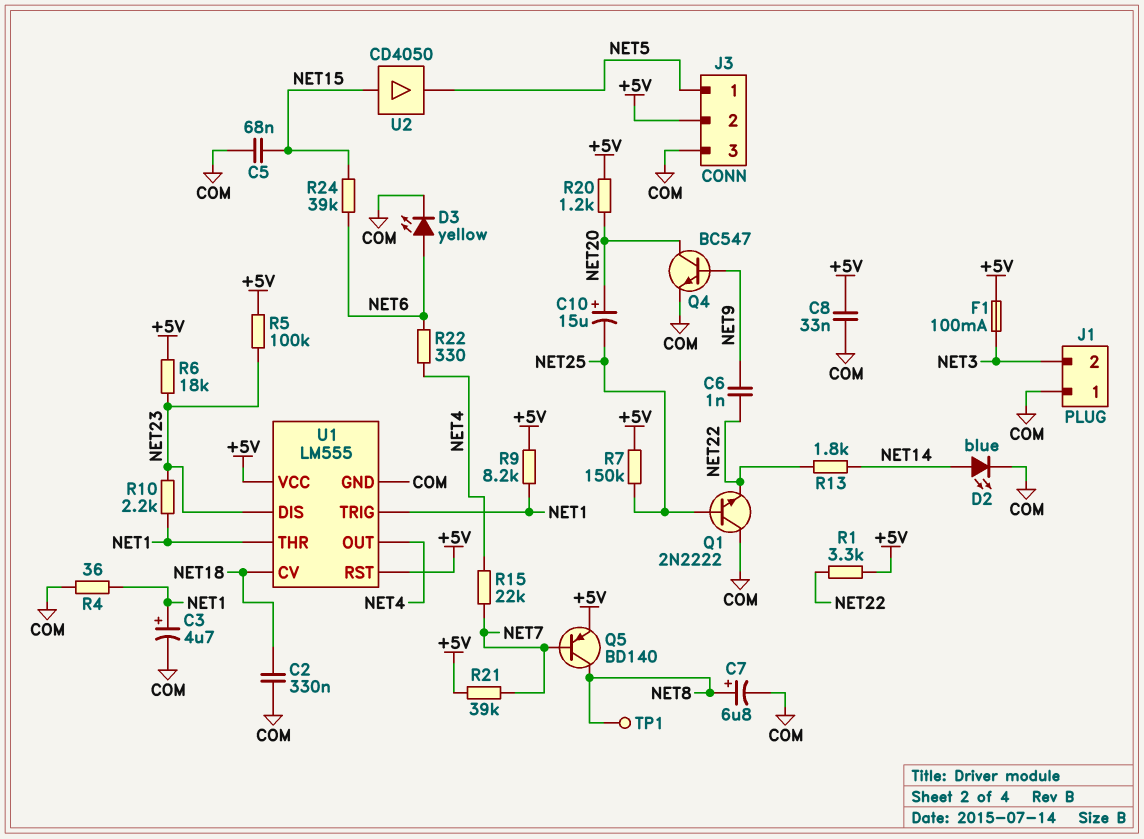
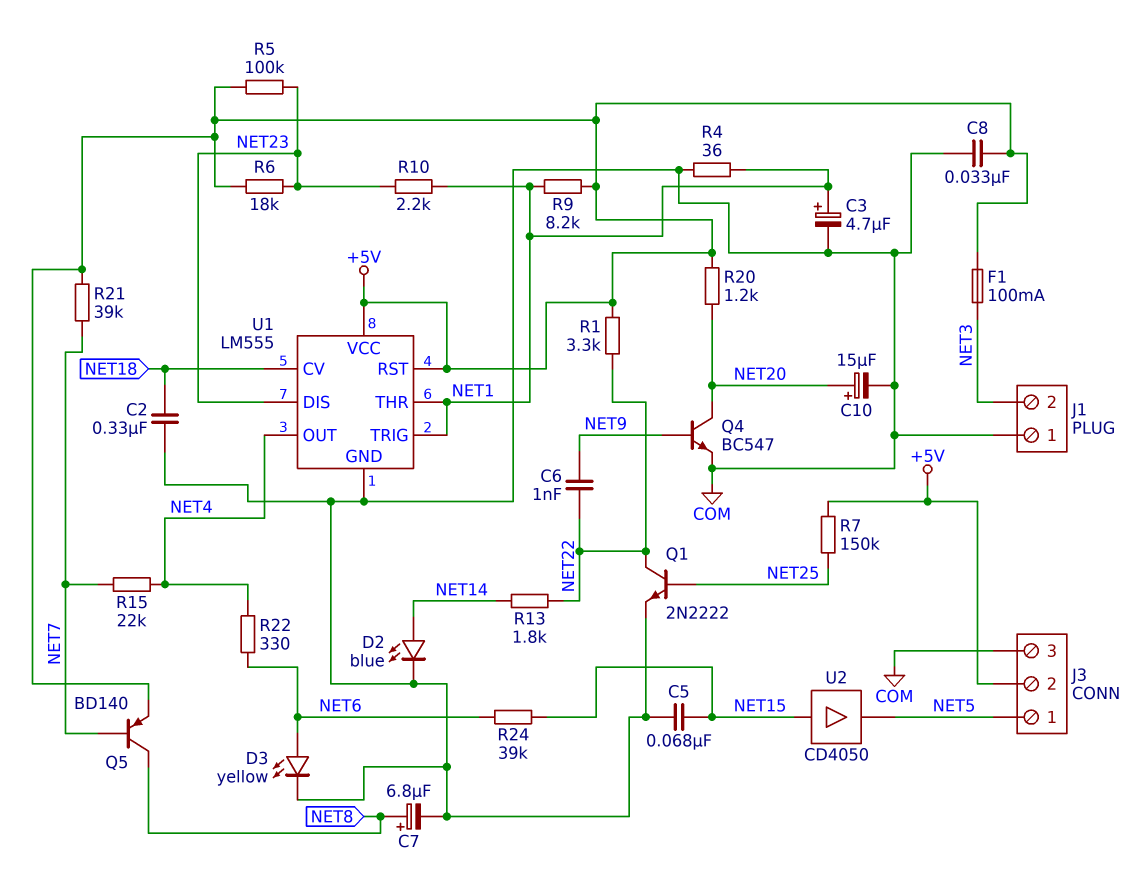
C10: 15uF (plus NET20, minus NET25) -> 15uF (plus NET20, minus COM)
Q1: NPN 2N2222 (B NET25, C COM, E NET22) -> NPN 2N2222 (B NET25, C NET22, E COM)
TP1: test point (NET8) -> none

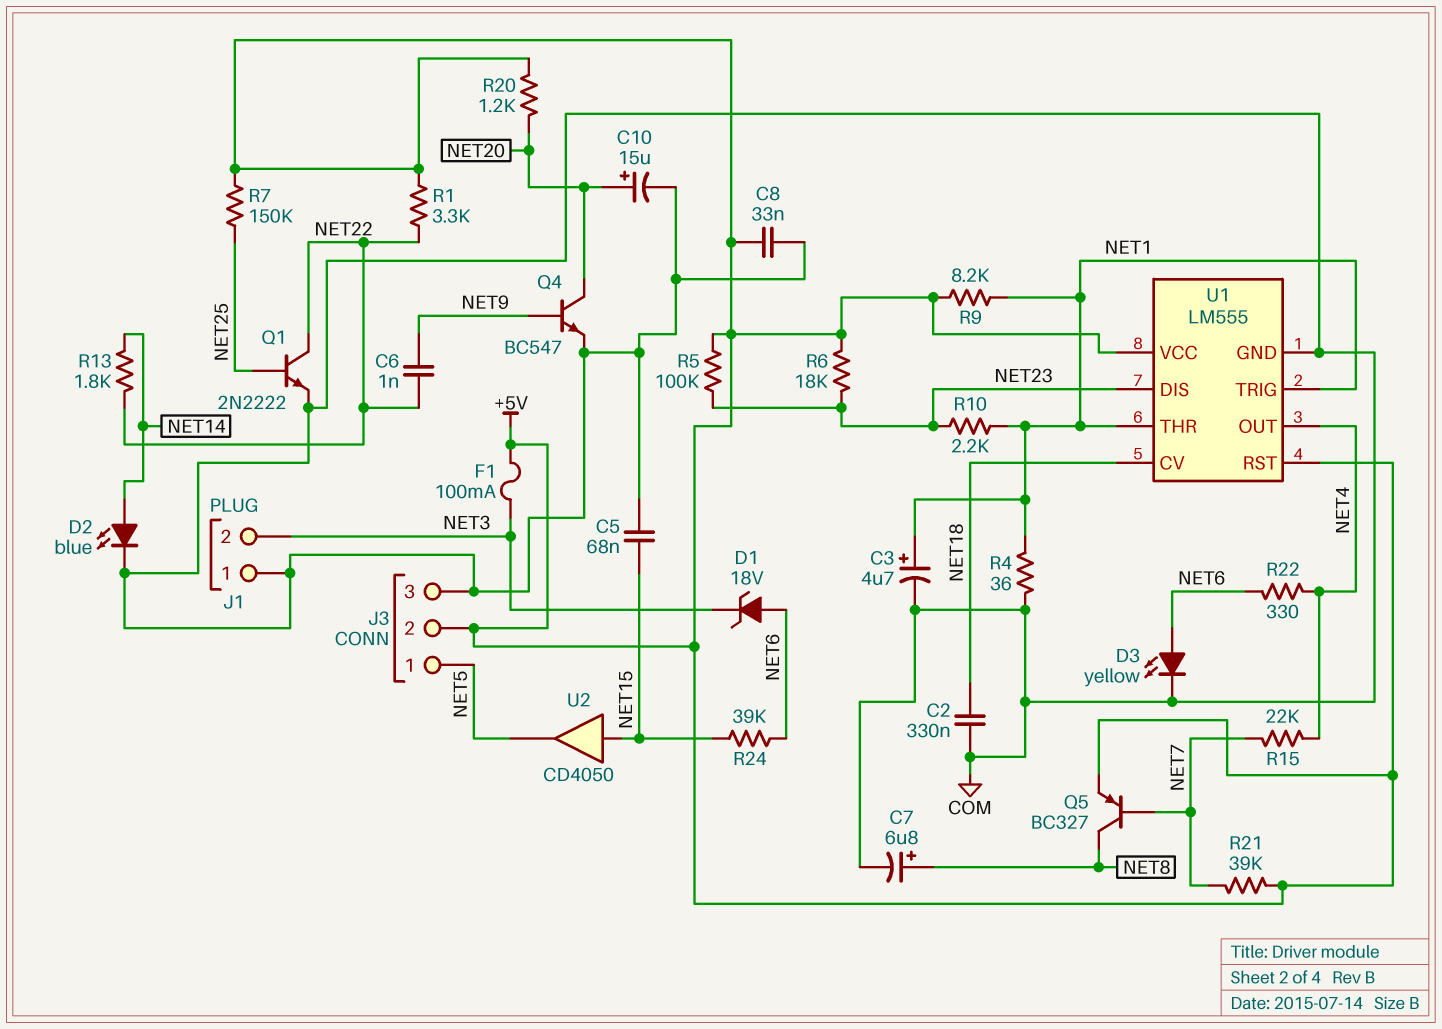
D1: none -> zener 18V (A NET6, K NET3)
Q5: PNP BD140 (B NET7, C NET8, E +5V) -> PNP BC327 (B NET7, C NET8, E +5V)

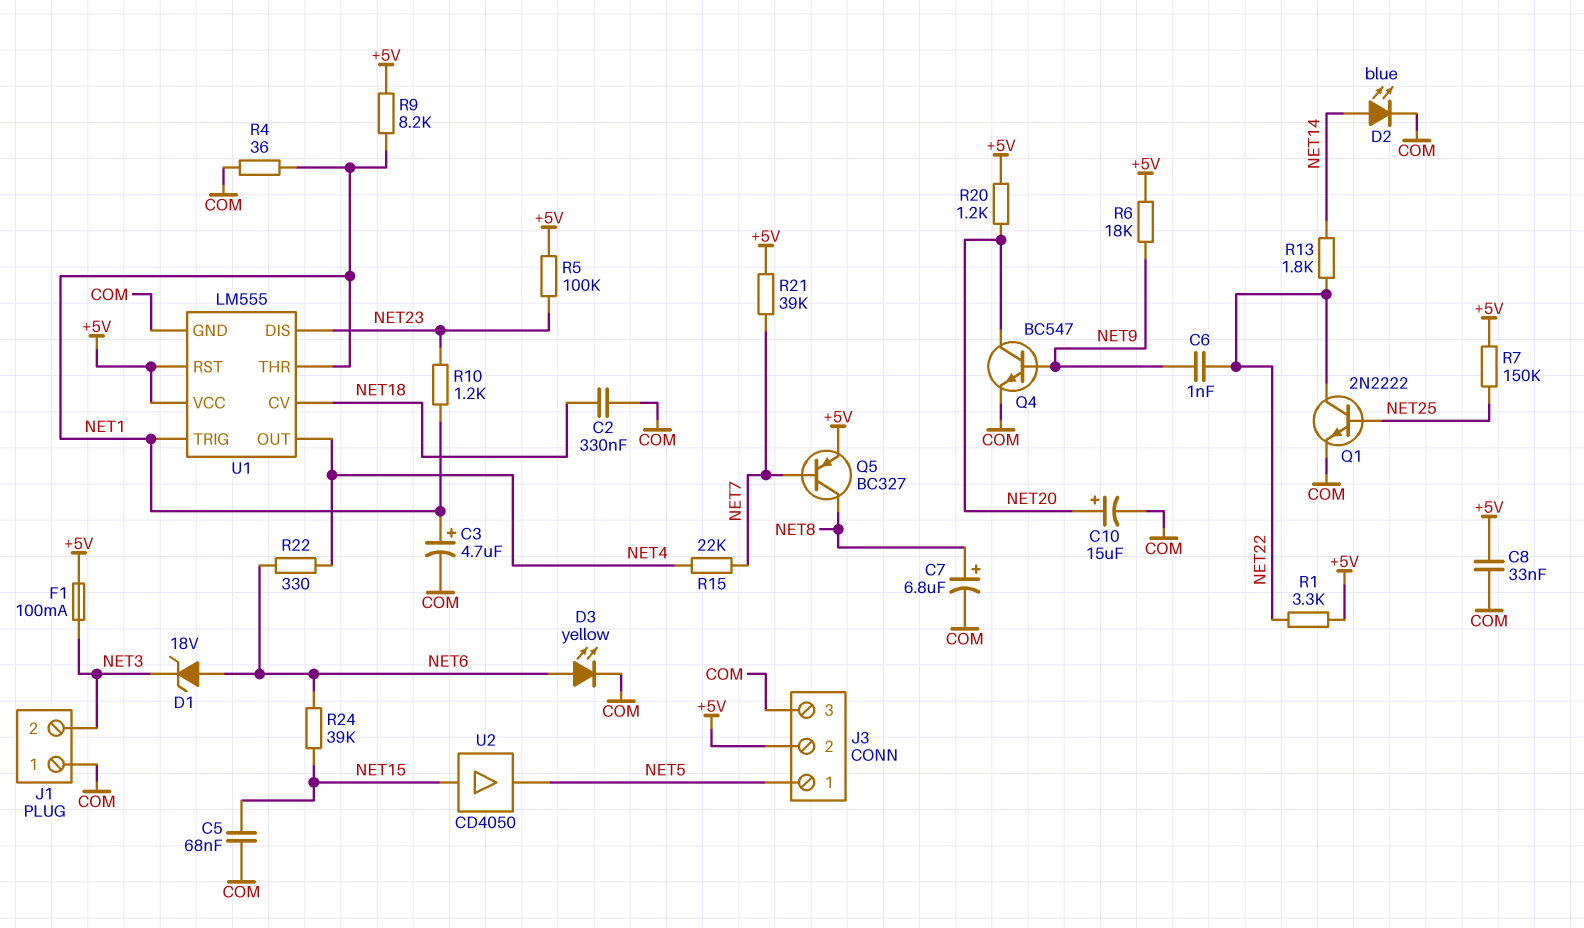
R6: 18k (+5V, NET23) -> 18k (+5V, NET9)
R10: 2.2k (NET1, NET23) -> 1.2k (NET1, NET23)

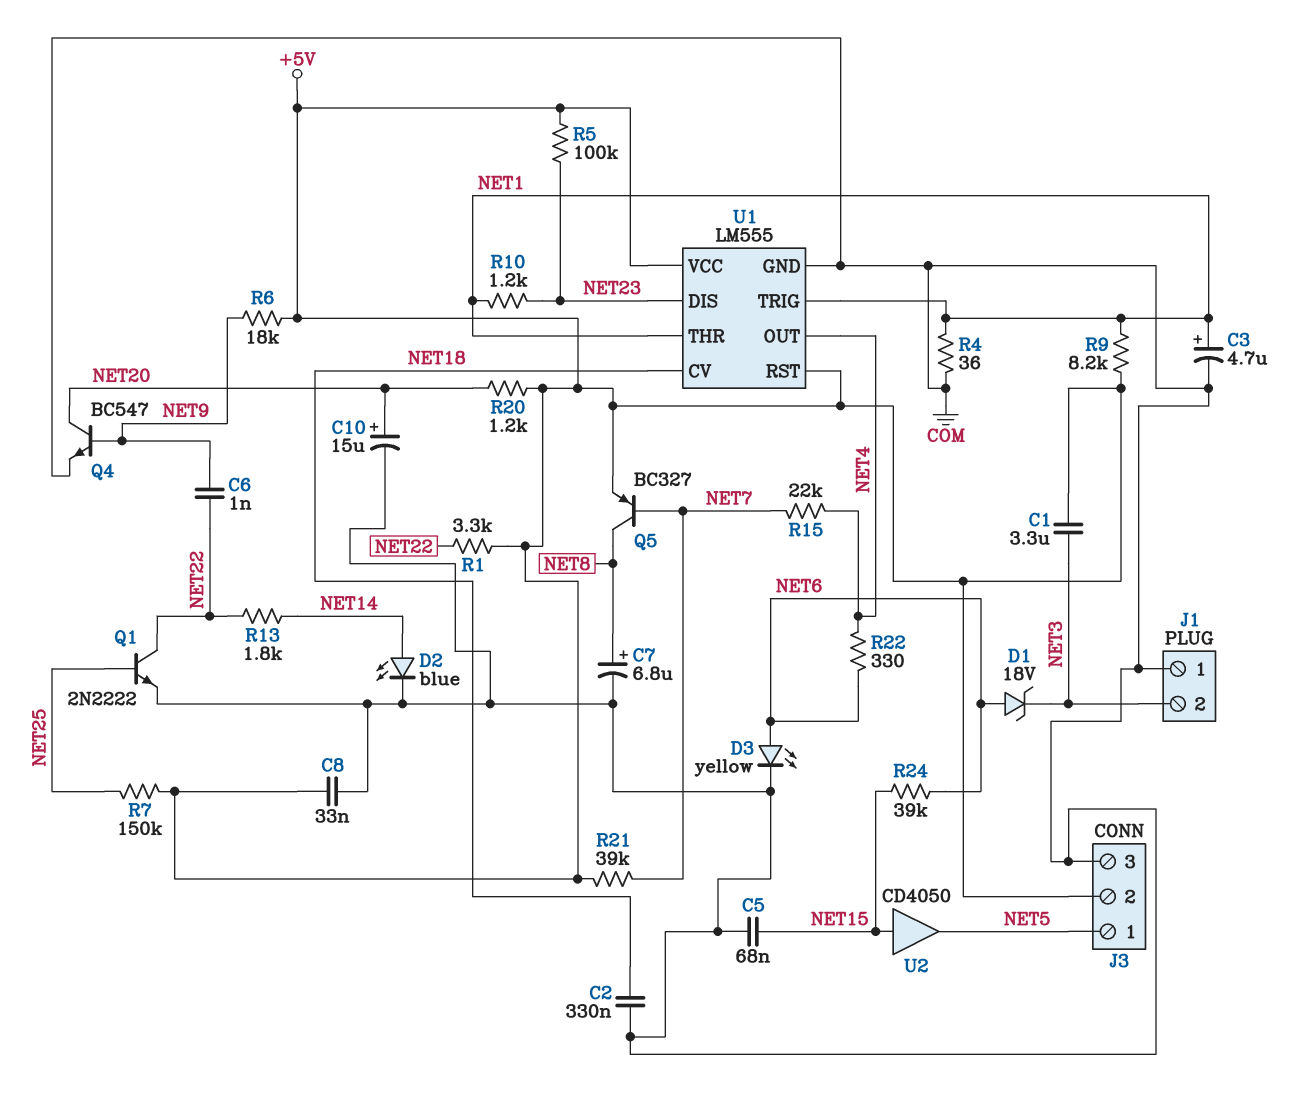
C1: none -> 3.3uF (+5V, NET3)
F1: 100mA (+5V, NET3) -> none

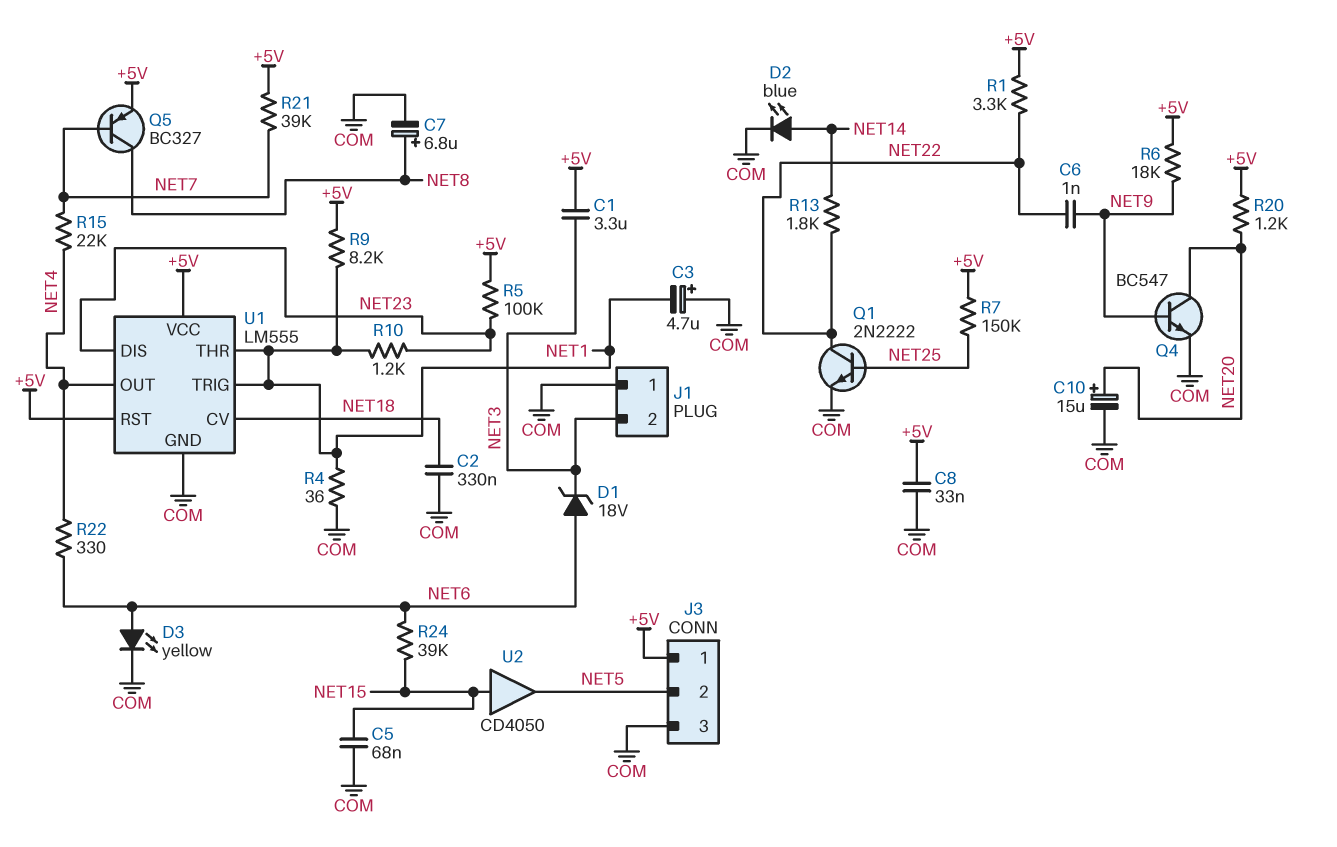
C3: 4.7uF (plus NET1, minus COM) -> 4.7uF (plus COM, minus NET1)
J3 pin 1: NET5 -> +5V
J3 pin 2: +5V -> NET5

